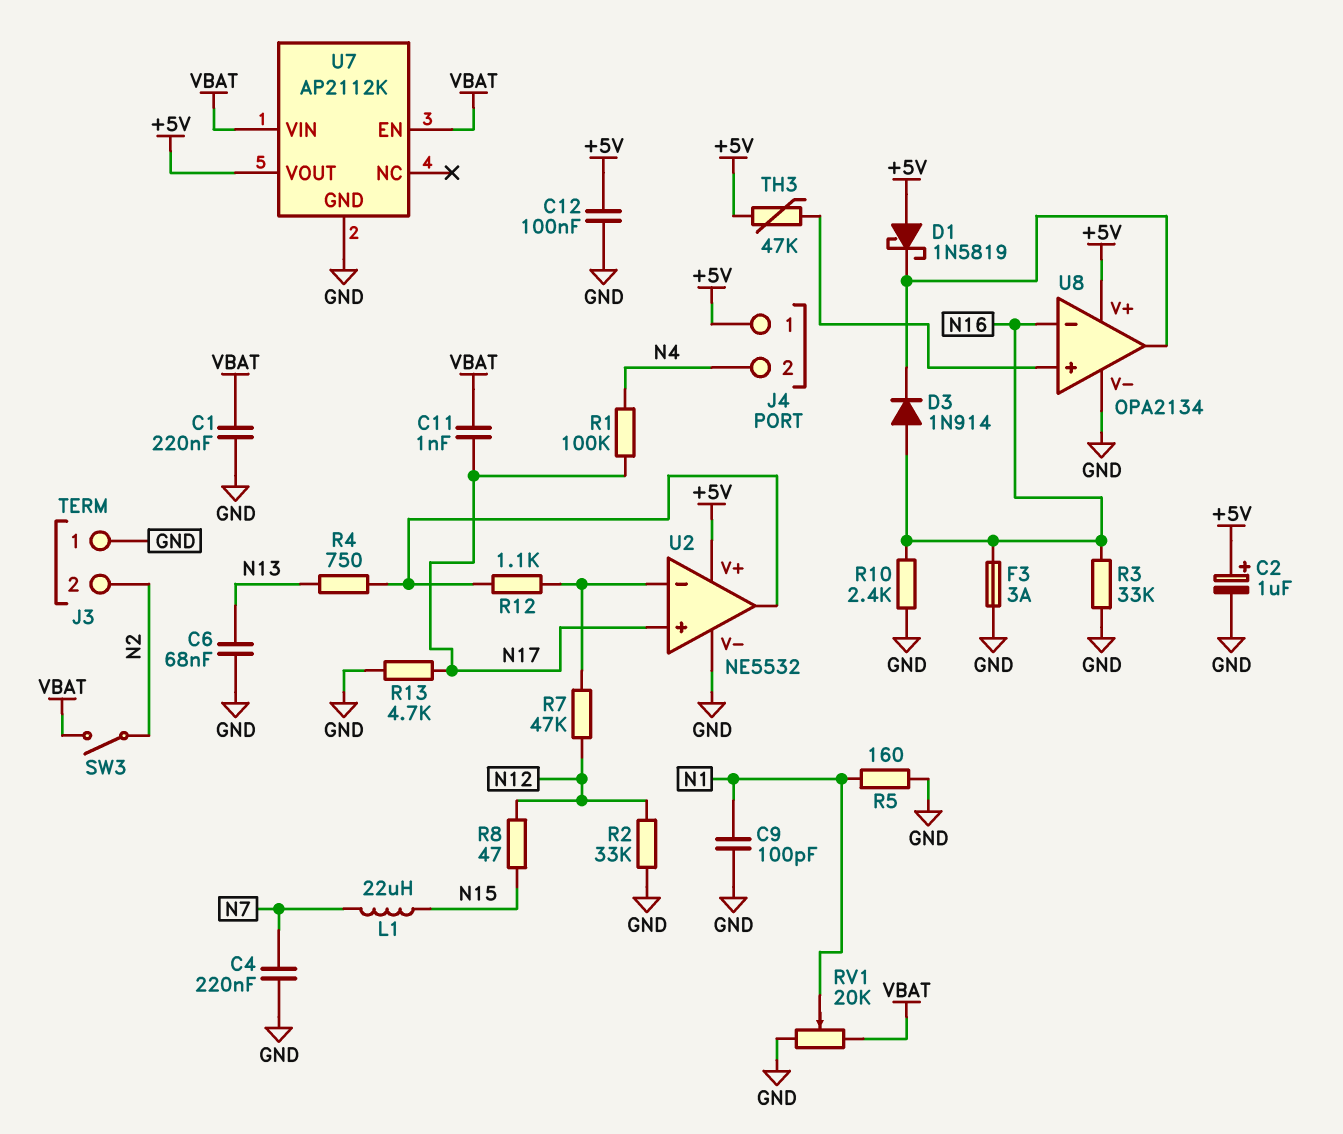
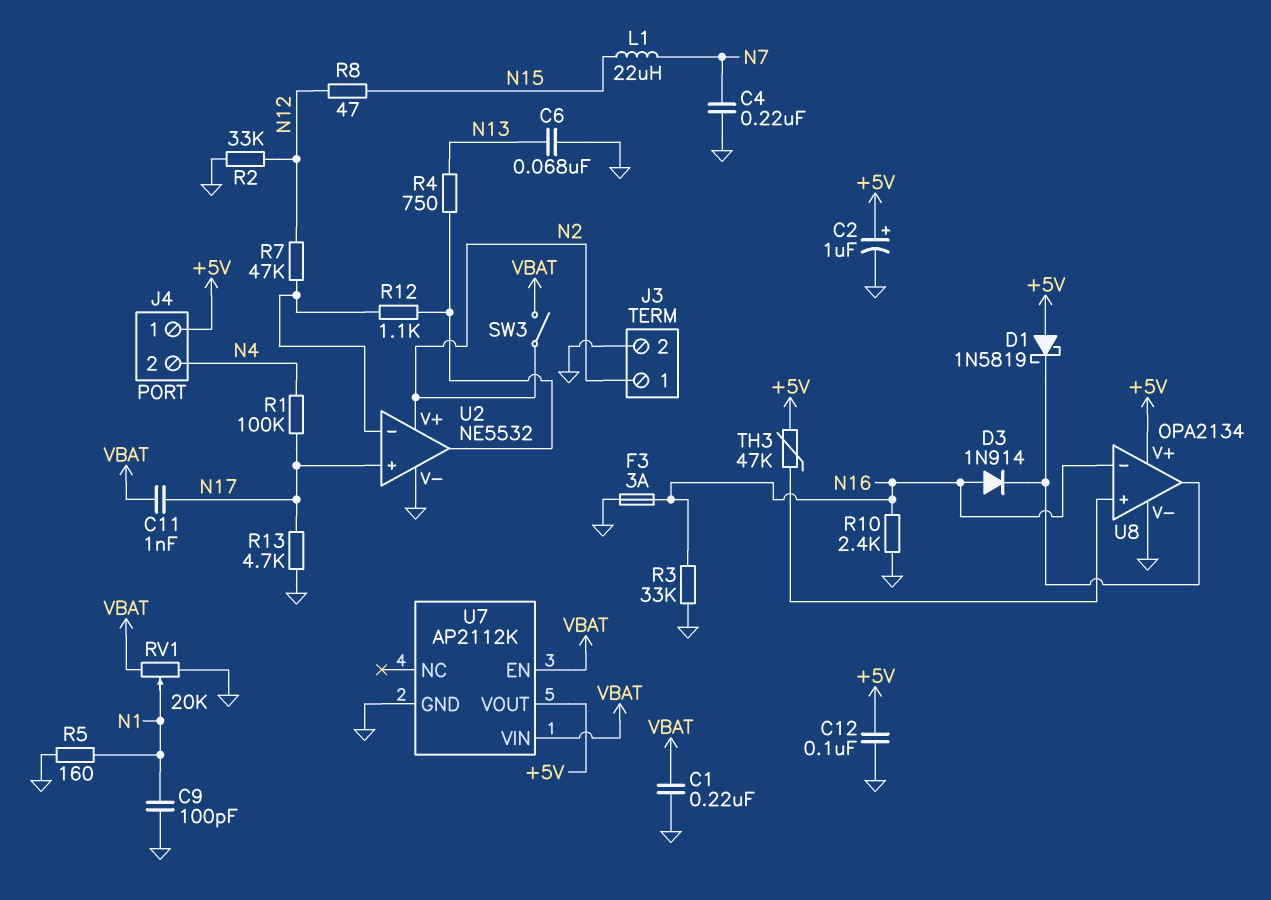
J3 pin 1: GND -> N2
J3 pin 2: N2 -> GND
U2 pin V+: +5V -> N2

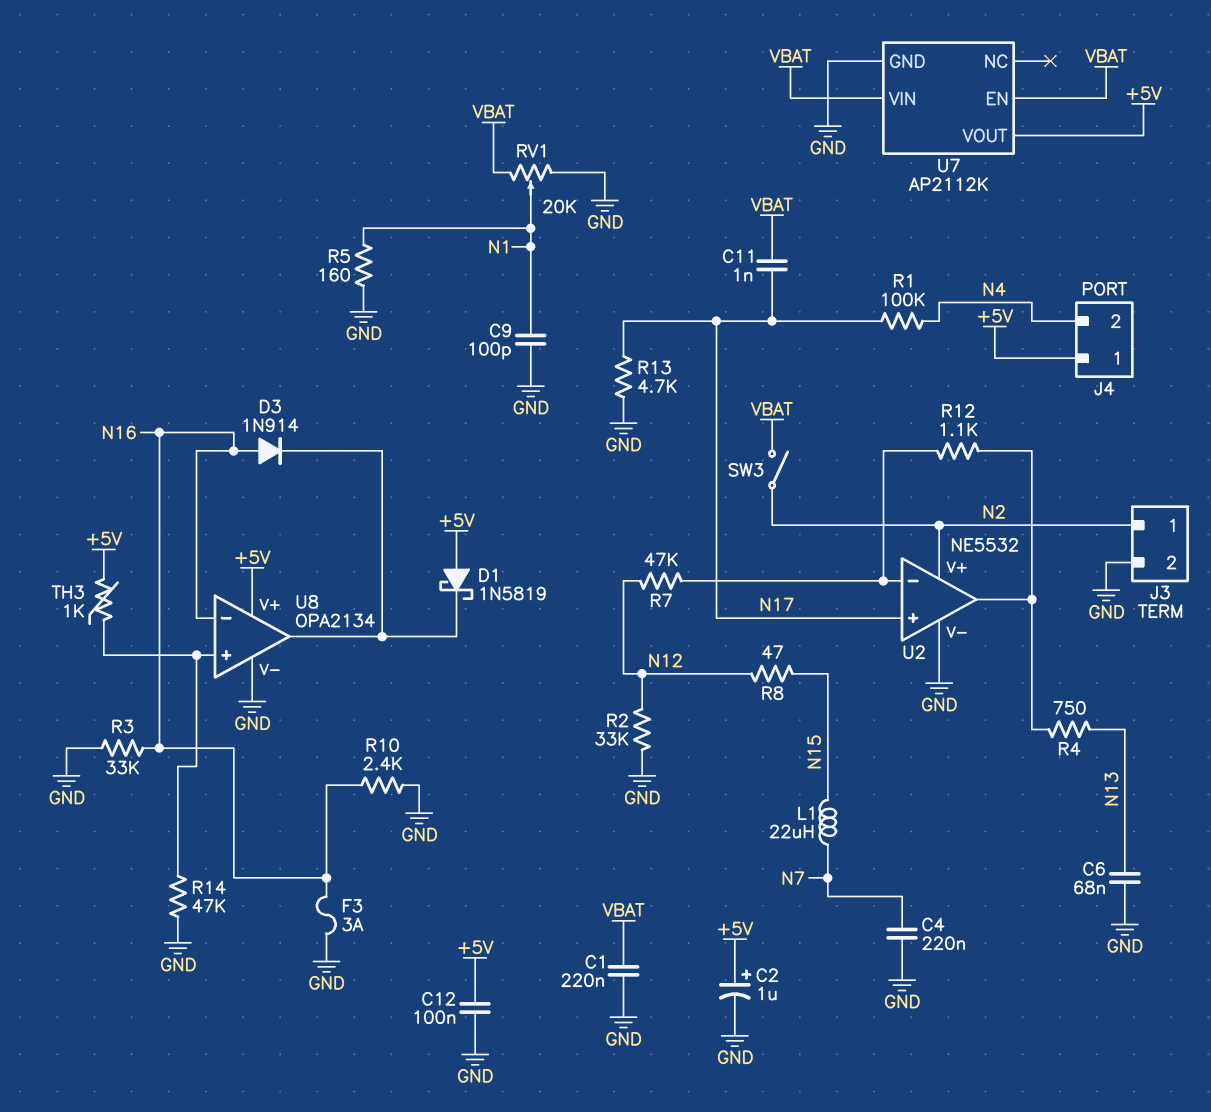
R14: none -> 47k (GND, U8/in+)
TH3: 47k (+5V, U8/in+) -> 1k (+5V, U8/in+)

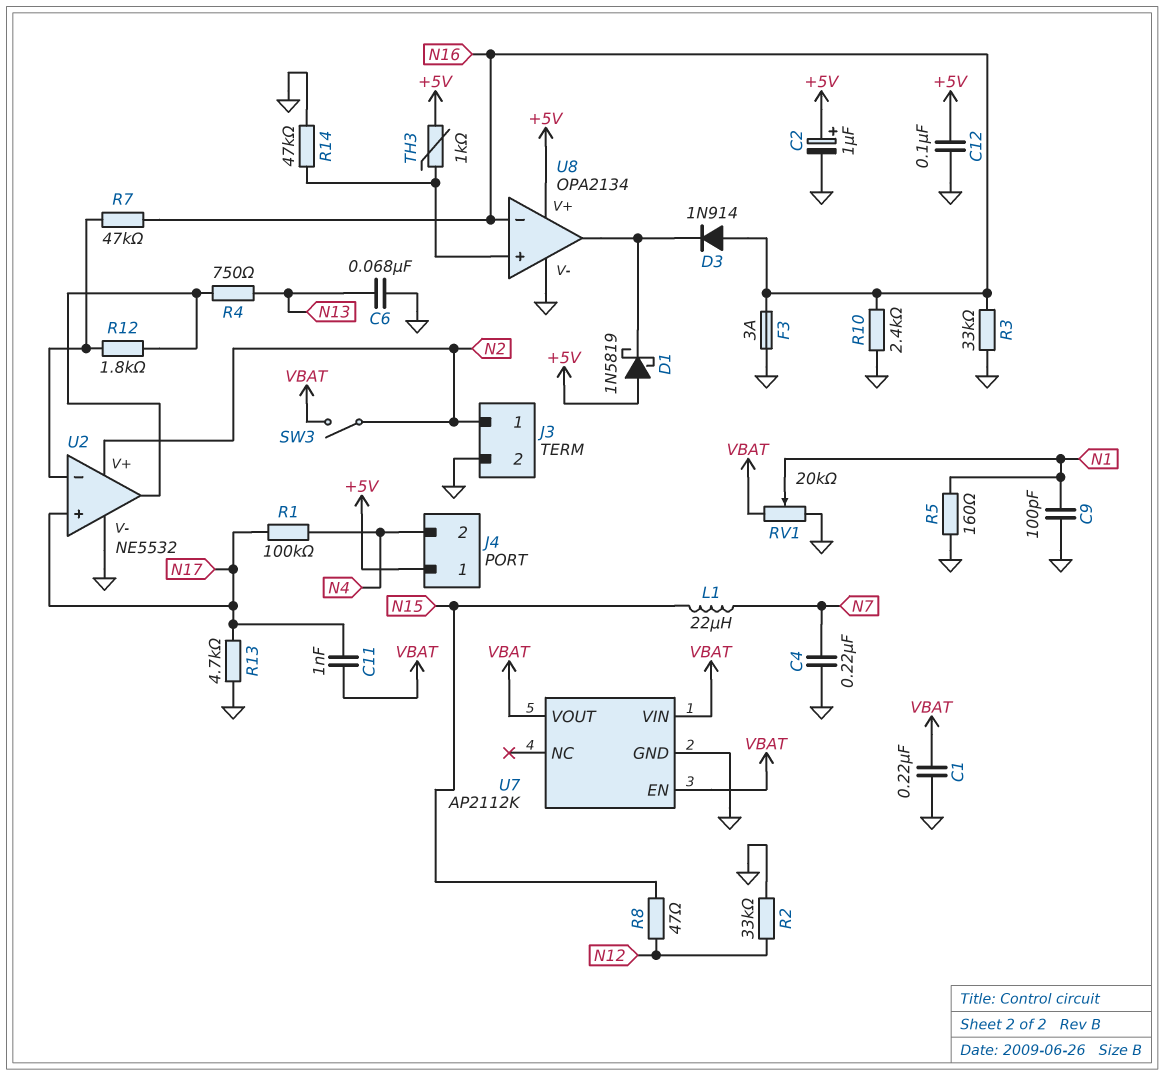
R7: 47k (N12, U2/in-) -> 47k (N16, U2/in-)
R12: 1.1k (U2/in-, U2/out) -> 1.8k (U2/in-, U2/out)
U7 pin VOUT: +5V -> VBAT

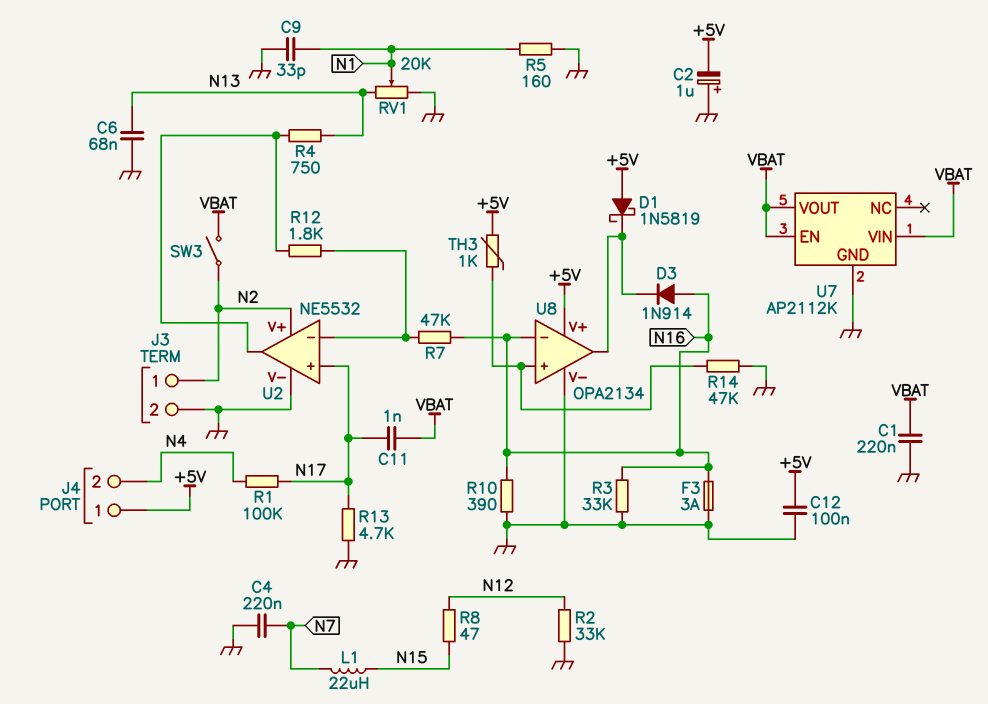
C2: 1uF (plus +5V, minus GND) -> 1uF (plus GND, minus +5V)
C9: 100pF (GND, N1) -> 33pF (GND, N1)
R10: 2.4k (GND, N16) -> 390 (GND, N16)
RV1: 20k (GND, VBAT, wiper N1) -> 20k (GND, N13, wiper N1)

